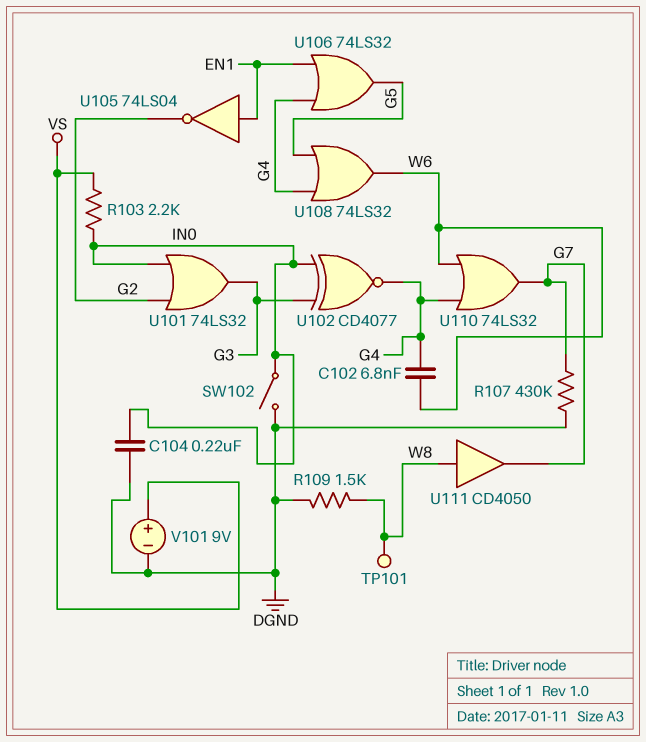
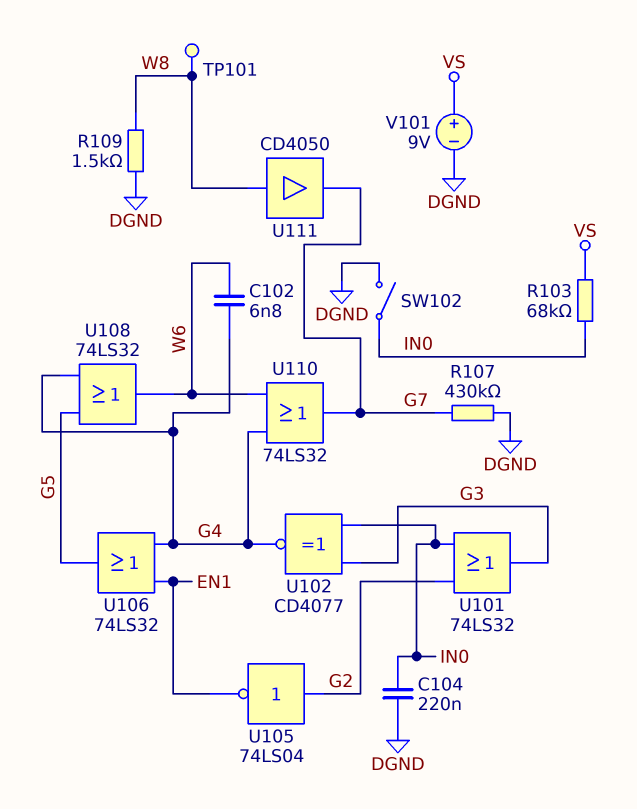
R103: 2.2k (IN0, VS) -> 68k (IN0, VS)
U105: NOT 74LS04 (in EN1, out G2) -> NOT 74LS04 (in G2, out EN1)

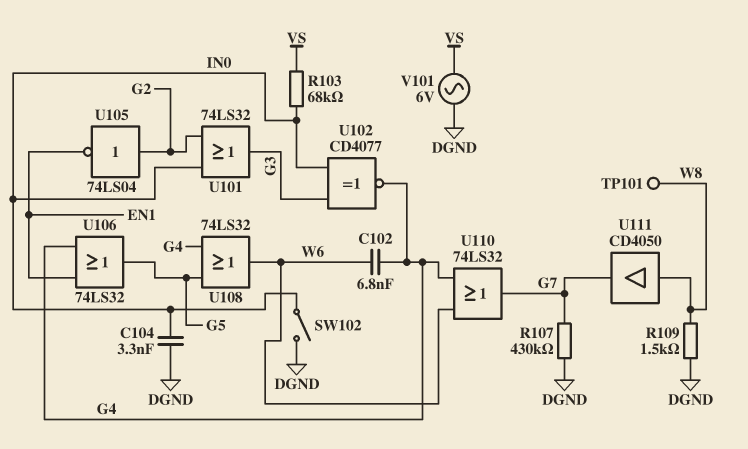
C104: 220nF (DGND, IN0) -> 3.3nF (DGND, IN0)
V101: 9V (plus VS, minus DGND) -> AC 6V (DGND, VS)

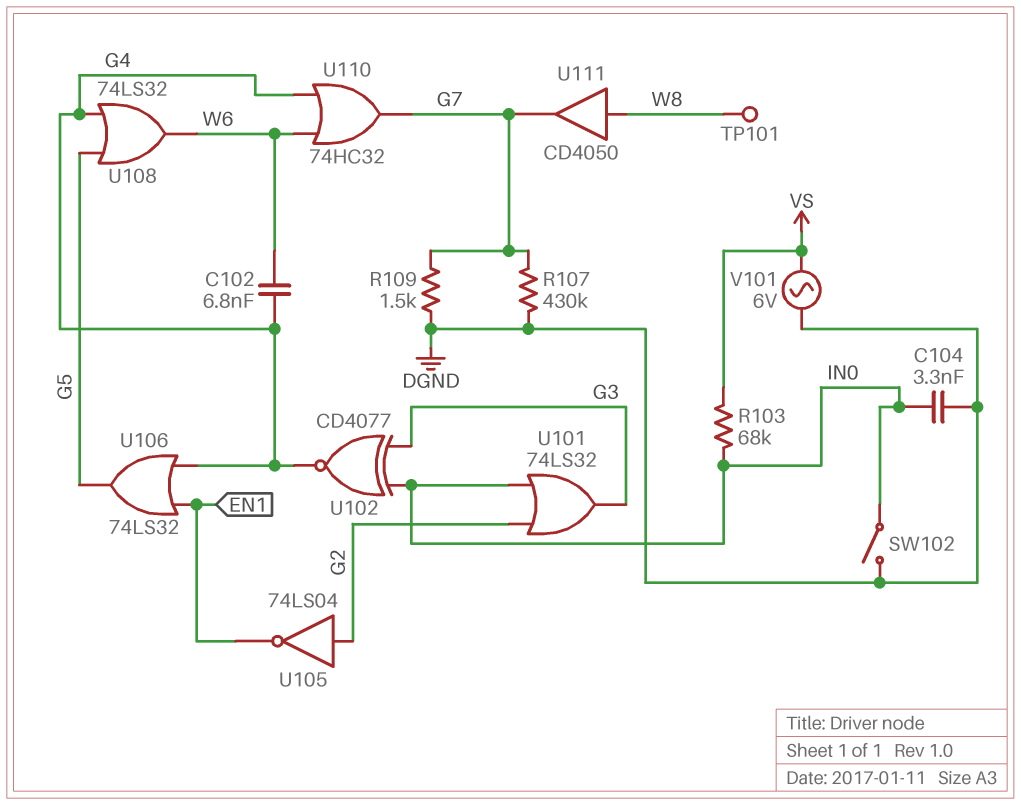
R109: 1.5k (DGND, W8) -> 1.5k (DGND, G7)
U110: OR 74LS32 (in G4, in W6, out G7) -> OR 74HC32 (in G4, in W6, out G7)

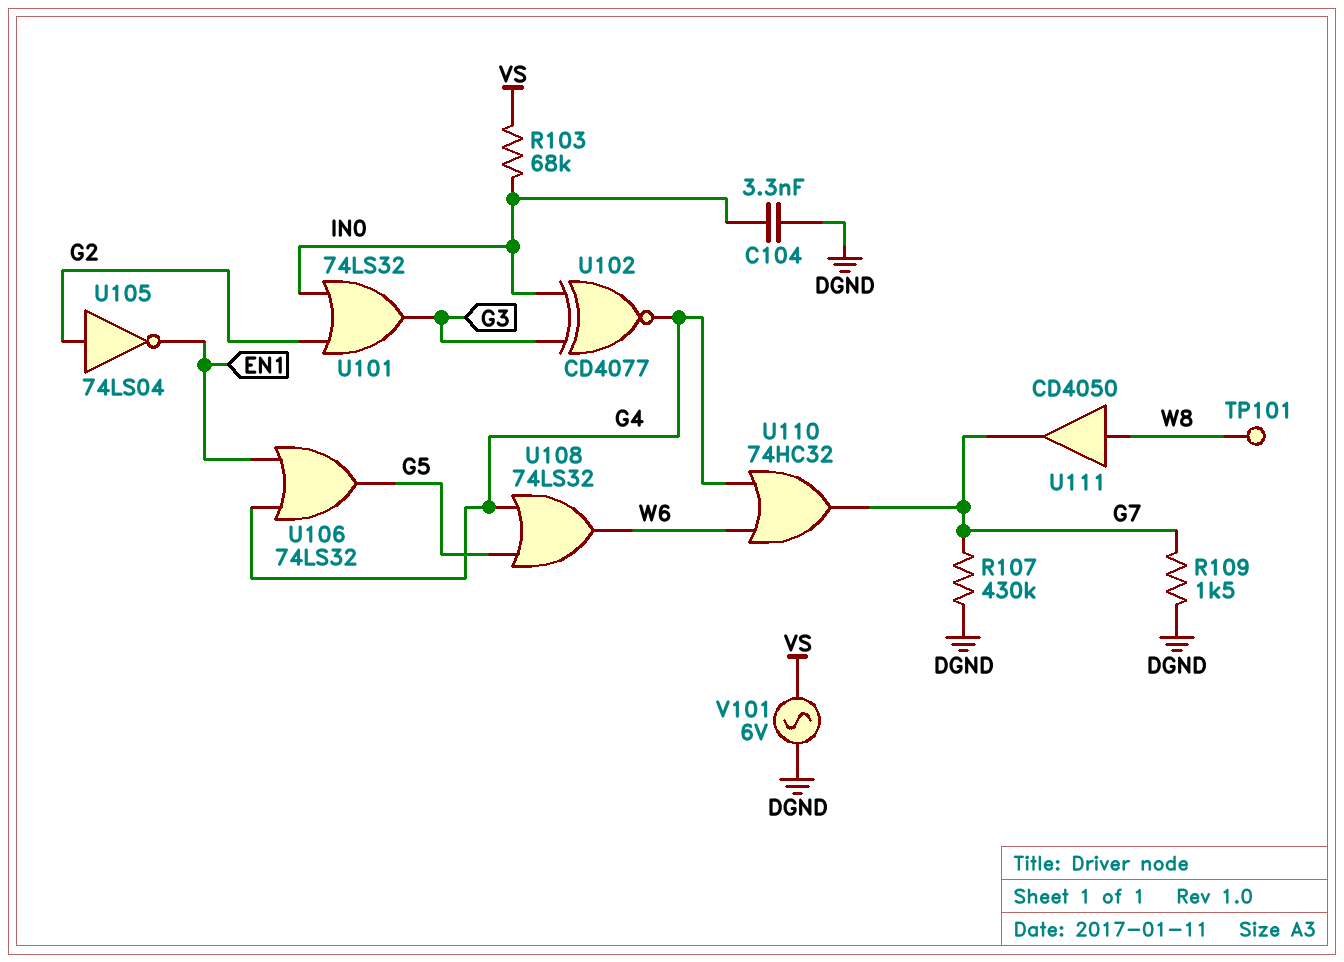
C102: 6.8nF (G4, W6) -> none
SW102: switch (DGND, IN0) -> none

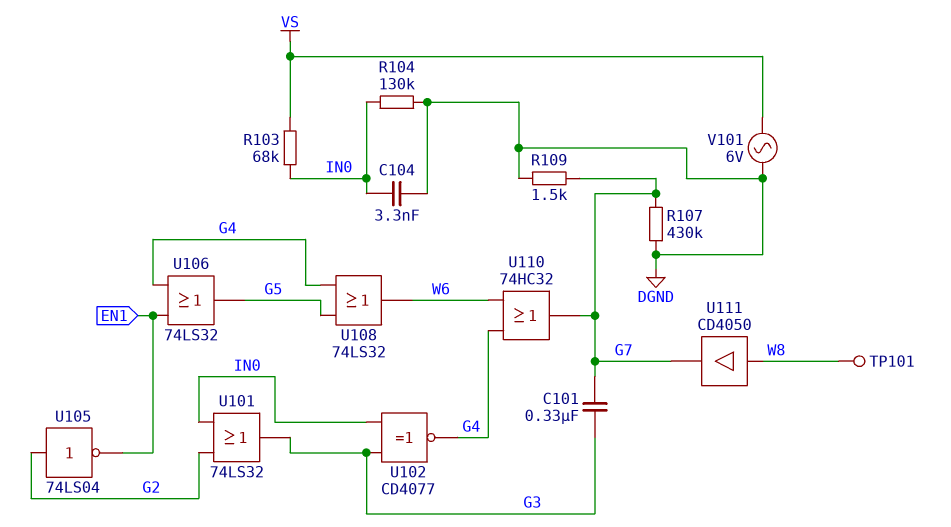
C101: none -> 330nF (G3, G7)
R104: none -> 130k (DGND, IN0)

